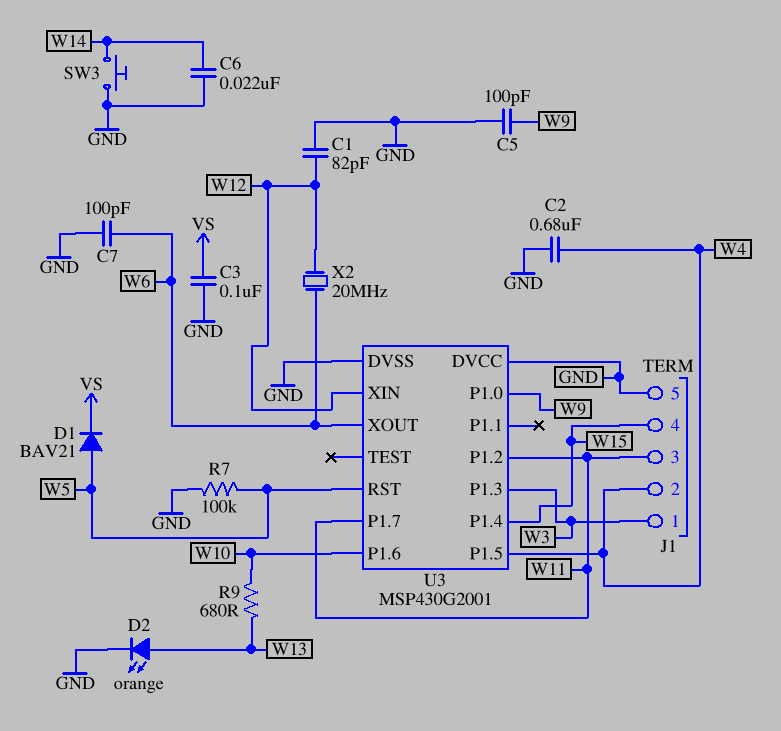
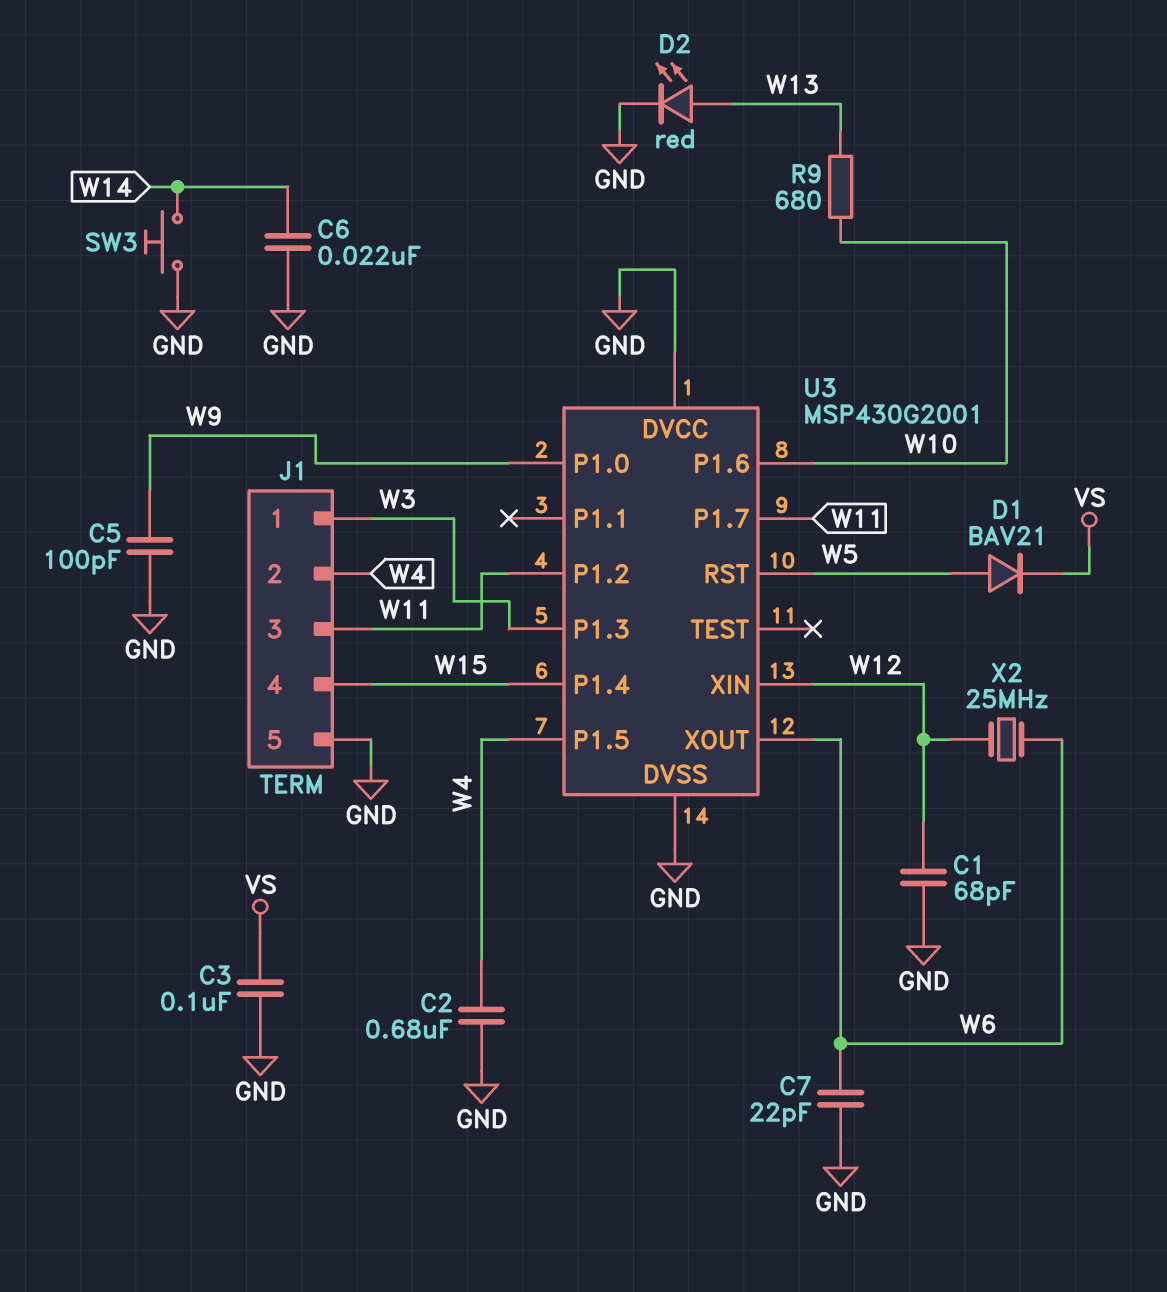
C1: 82pF (GND, W12) -> 68pF (GND, W12)
C7: 100pF (GND, W6) -> 22pF (GND, W6)
D2: LED orange (A W13, K GND) -> LED red (A W13, K GND)
R7: 100k (GND, W5) -> none
X2: 20MHz (W6, W12) -> 25MHz (W6, W12)

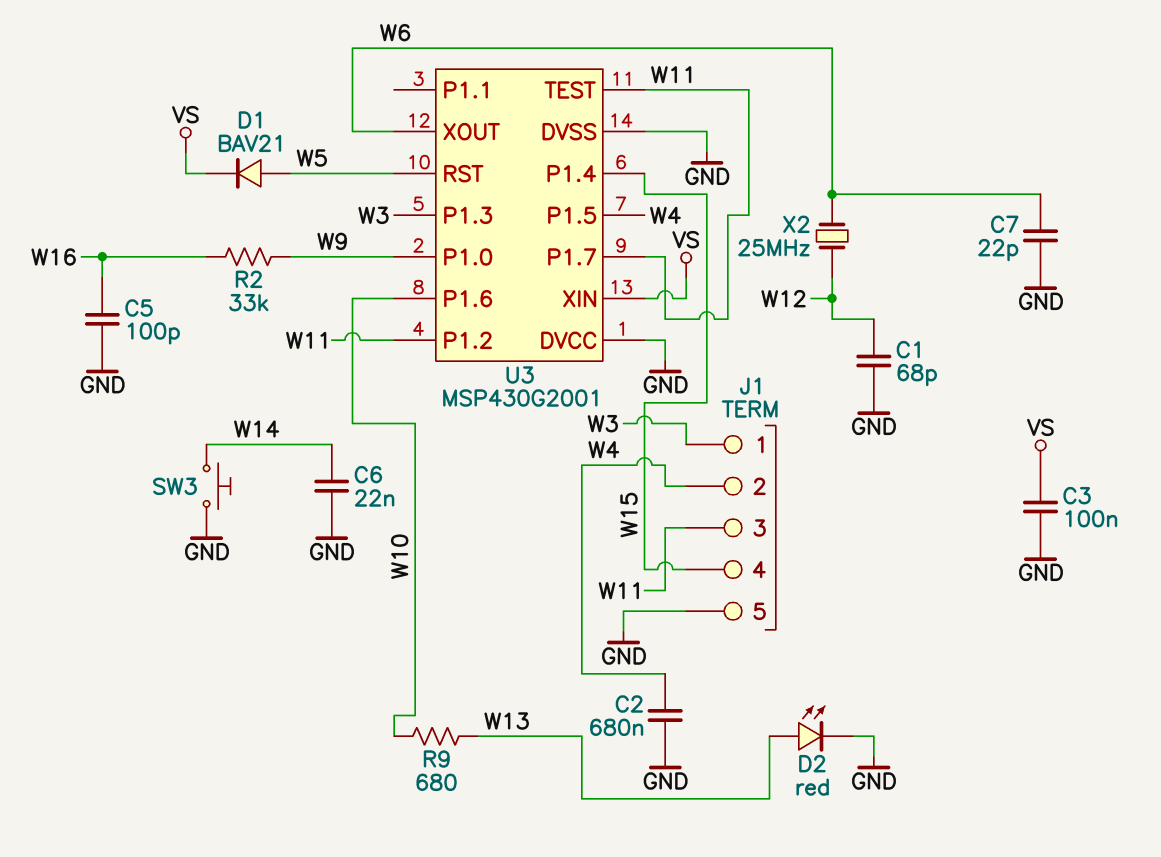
C5: 100pF (GND, W9) -> 100pF (GND, W16)
R2: none -> 33k (W9, W16)
U3 pin TEST: none -> W11
U3 pin XIN: W12 -> VS

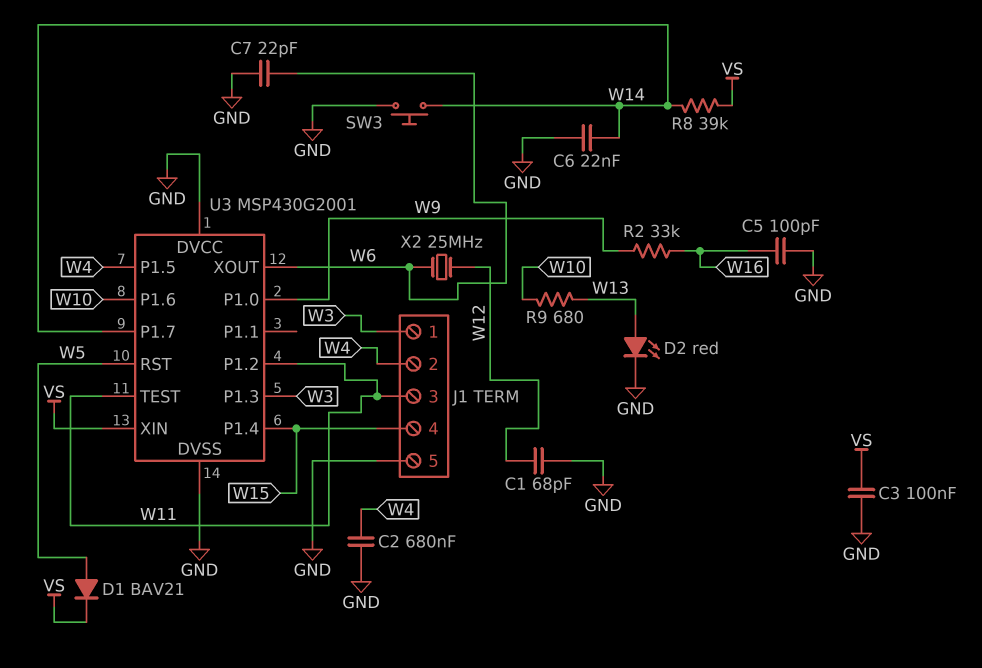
R8: none -> 39k (VS, W14)
U3 pin P1.7: W11 -> W14

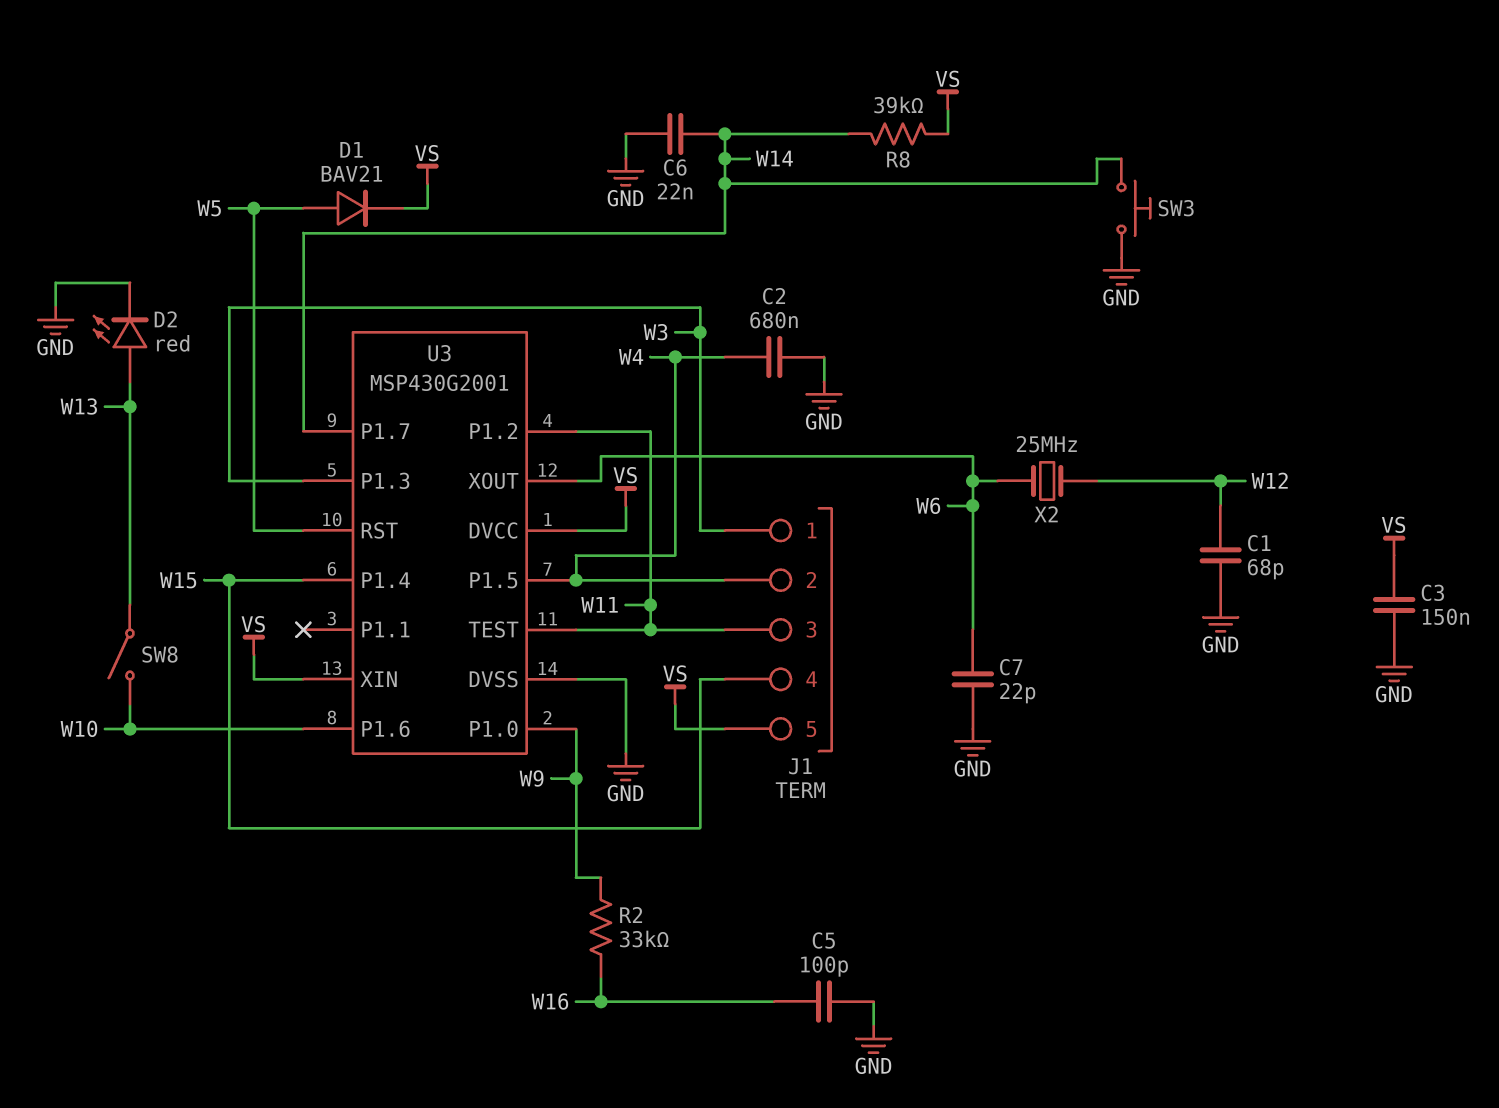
C3: 100nF (GND, VS) -> 150nF (GND, VS)
J1 pin 5: GND -> VS
R9: 680 (W10, W13) -> none
SW8: none -> switch (W10, W13)
U3 pin DVCC: GND -> VS

